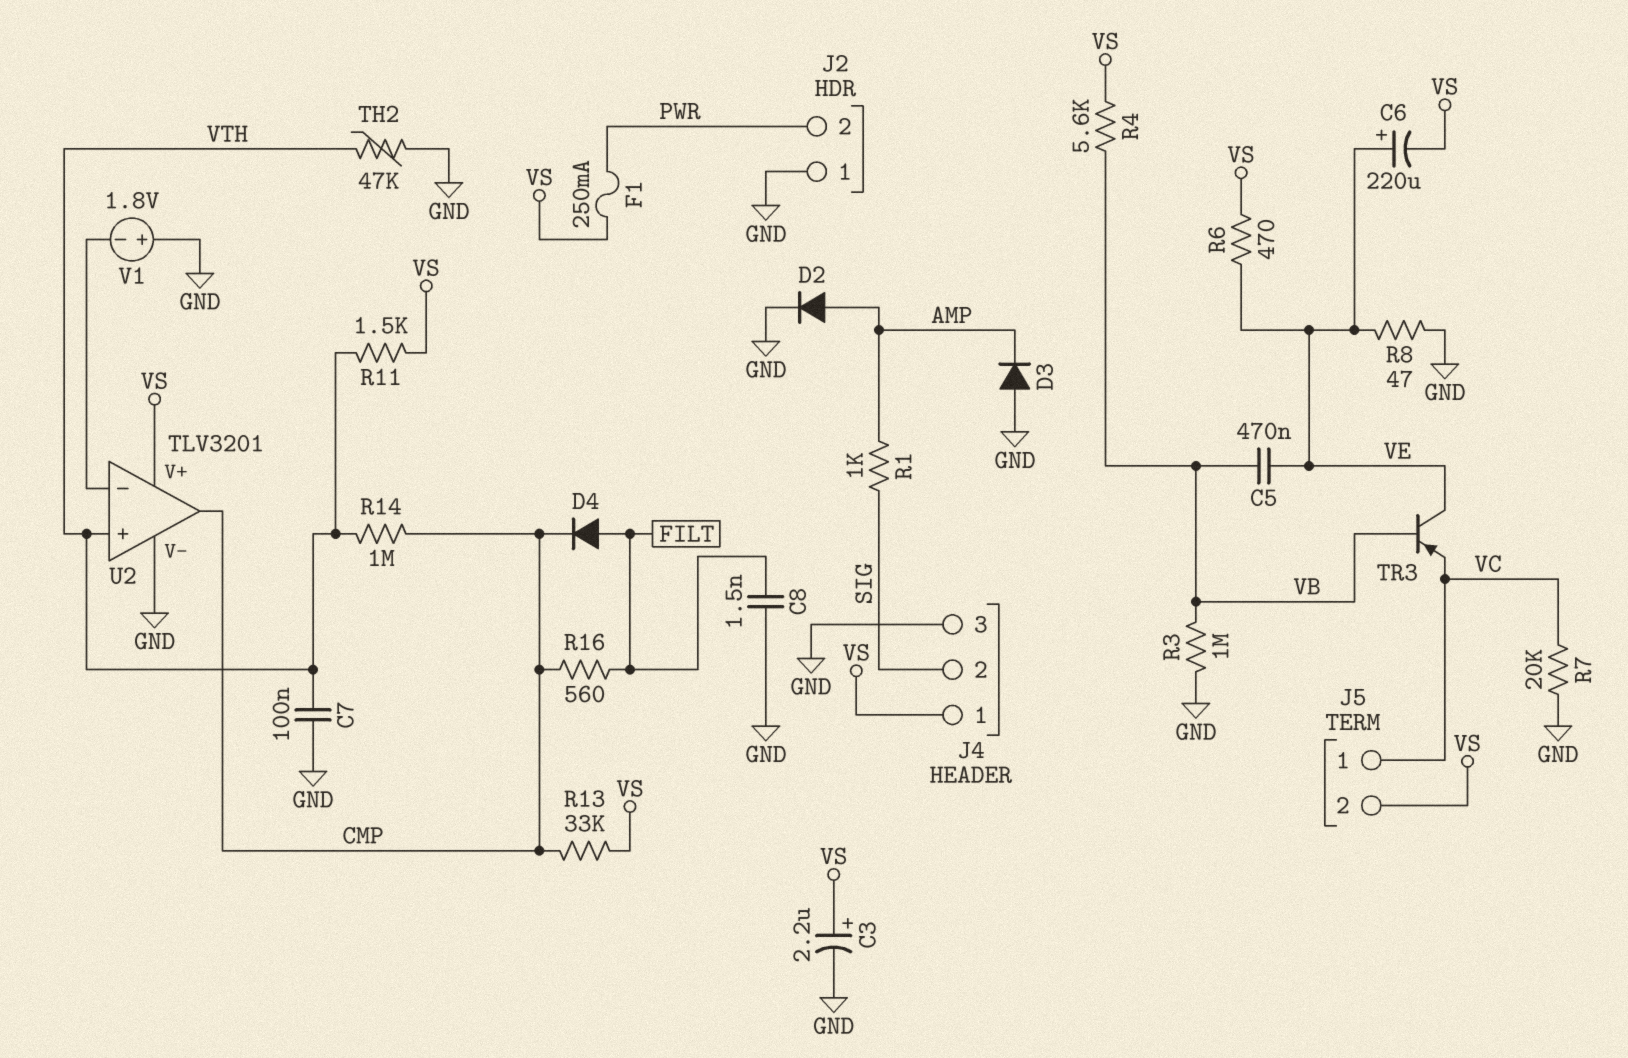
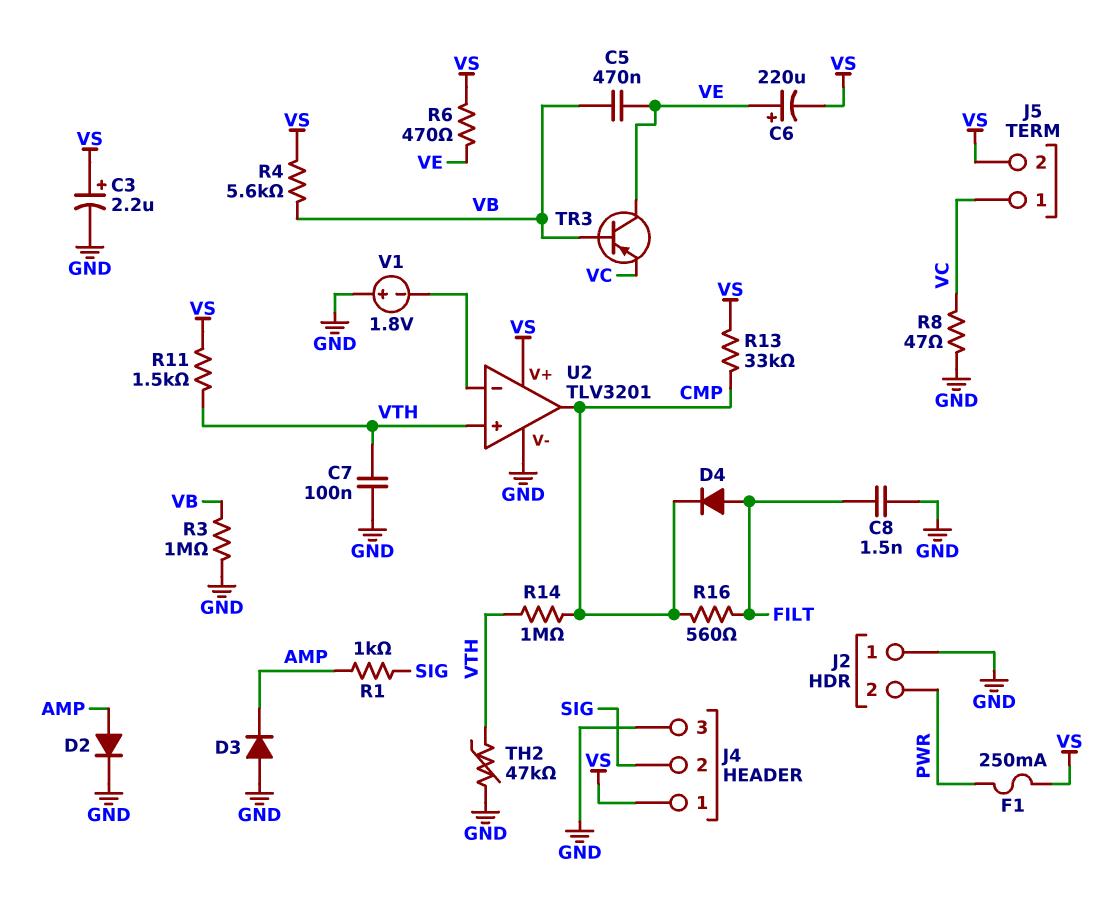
R7: 20k (GND, VC) -> none
R8: 47 (GND, VE) -> 47 (GND, VC)

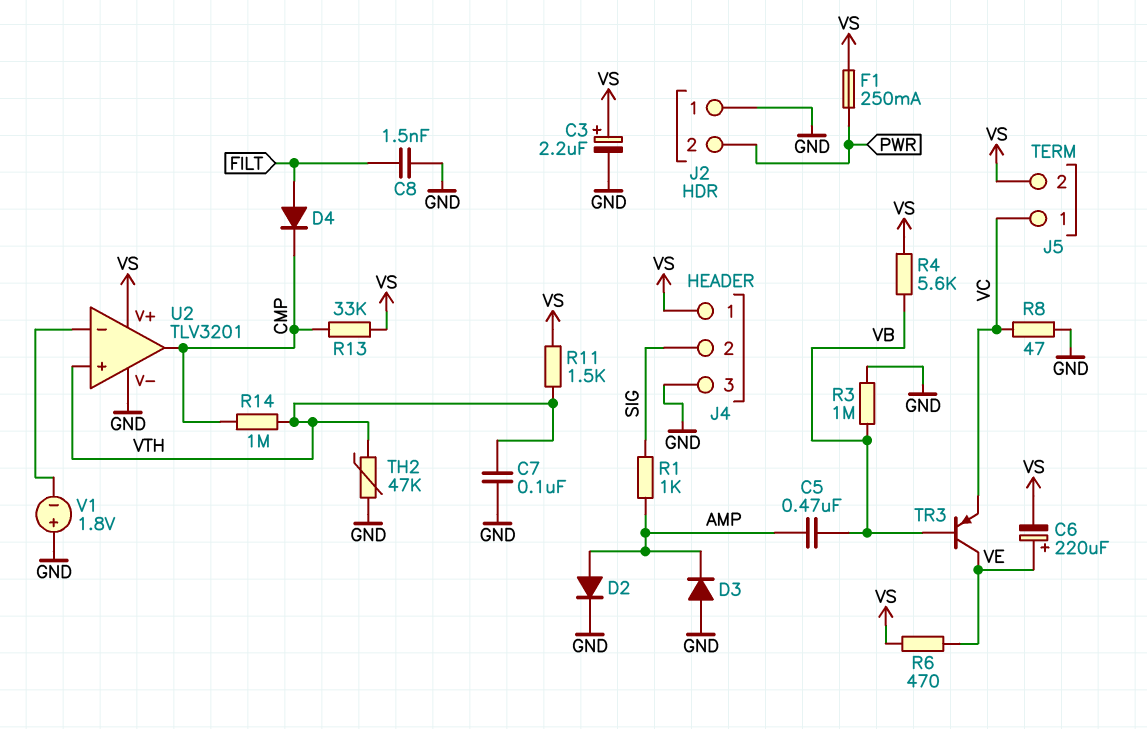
C5: 470nF (VB, VE) -> 470nF (AMP, VB)
R16: 560 (CMP, FILT) -> none

